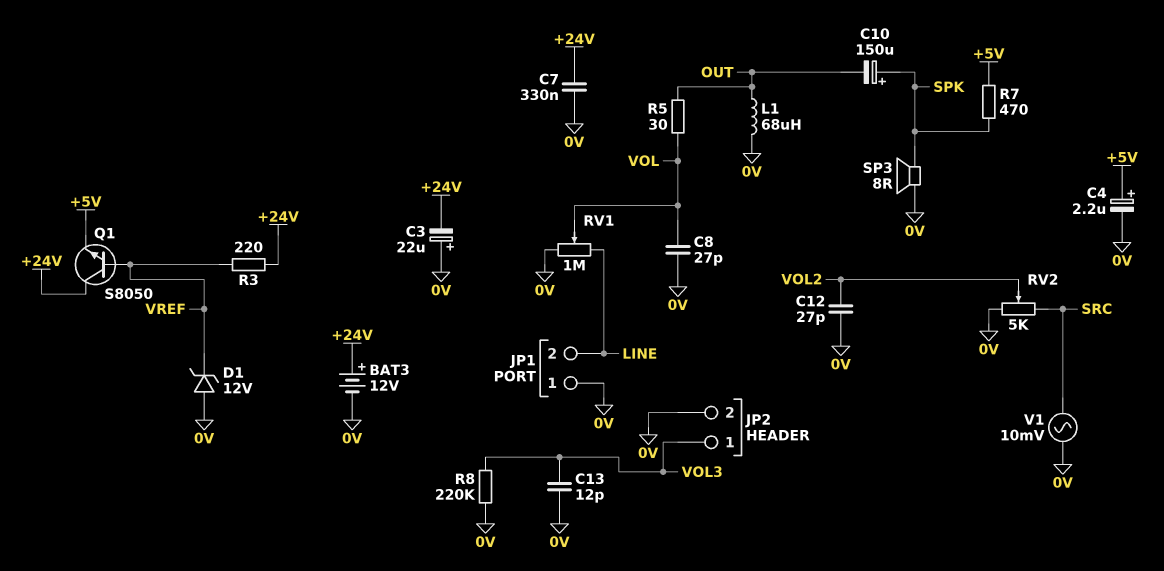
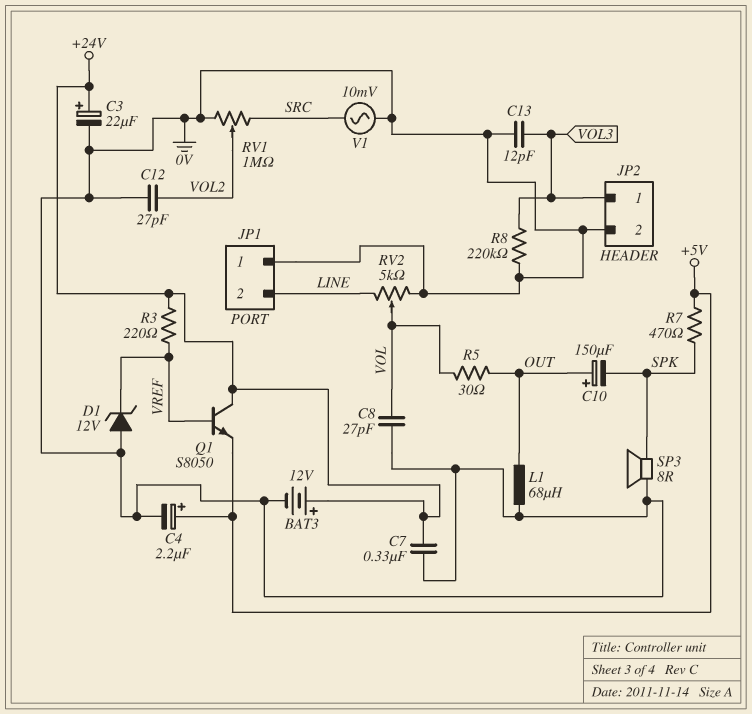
C3: 22uF (plus 0V, minus +24V) -> 22uF (plus +24V, minus 0V)
C10: 150uF (plus SPK, minus OUT) -> 150uF (plus OUT, minus SPK)
RV1: 1M (0V, LINE, wiper VOL) -> 1M (0V, SRC, wiper VOL2)
RV2: 5k (0V, SRC, wiper VOL2) -> 5k (0V, LINE, wiper VOL)

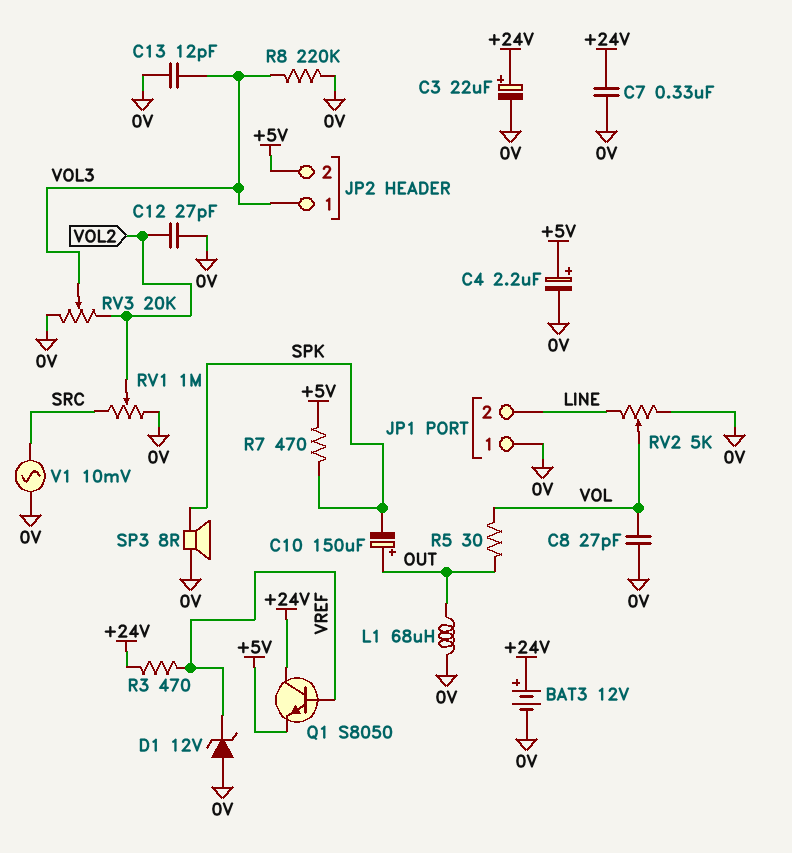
JP2 pin 2: 0V -> +5V
R3: 220 (+24V, VREF) -> 470 (+24V, VREF)
RV3: none -> 20k (0V, VOL2, wiper VOL3)

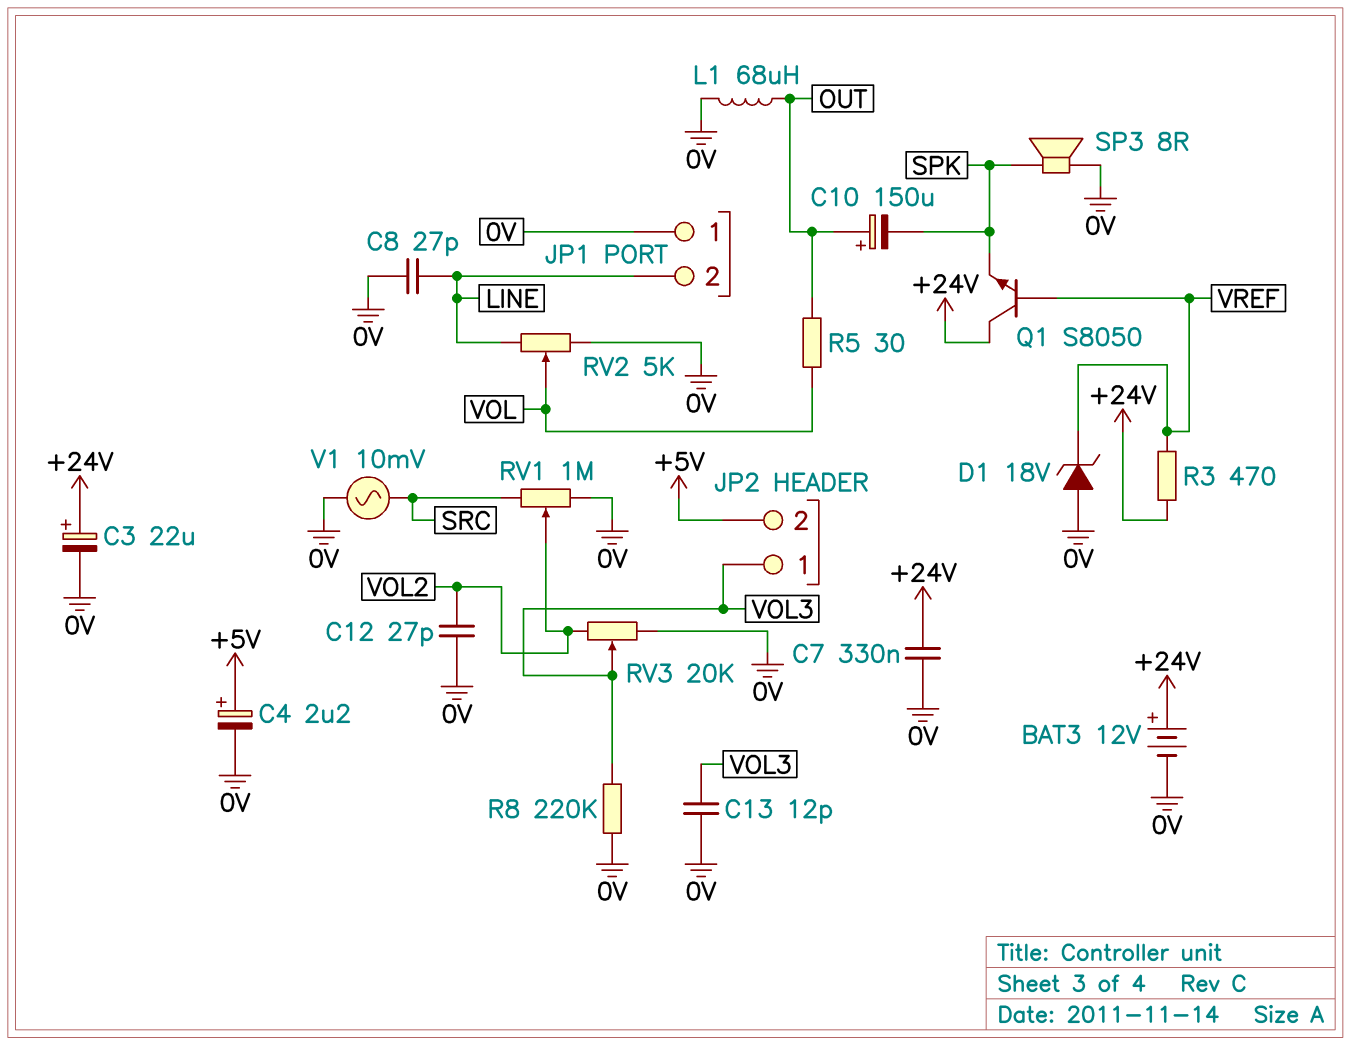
C8: 27pF (0V, VOL) -> 27pF (0V, LINE)
D1: zener 12V (A 0V, K VREF) -> zener 18V (A 0V, K VREF)
Q1: NPN S8050 (B VREF, C +24V, E +5V) -> NPN S8050 (B VREF, C +24V, E SPK)
R7: 470 (+5V, SPK) -> none

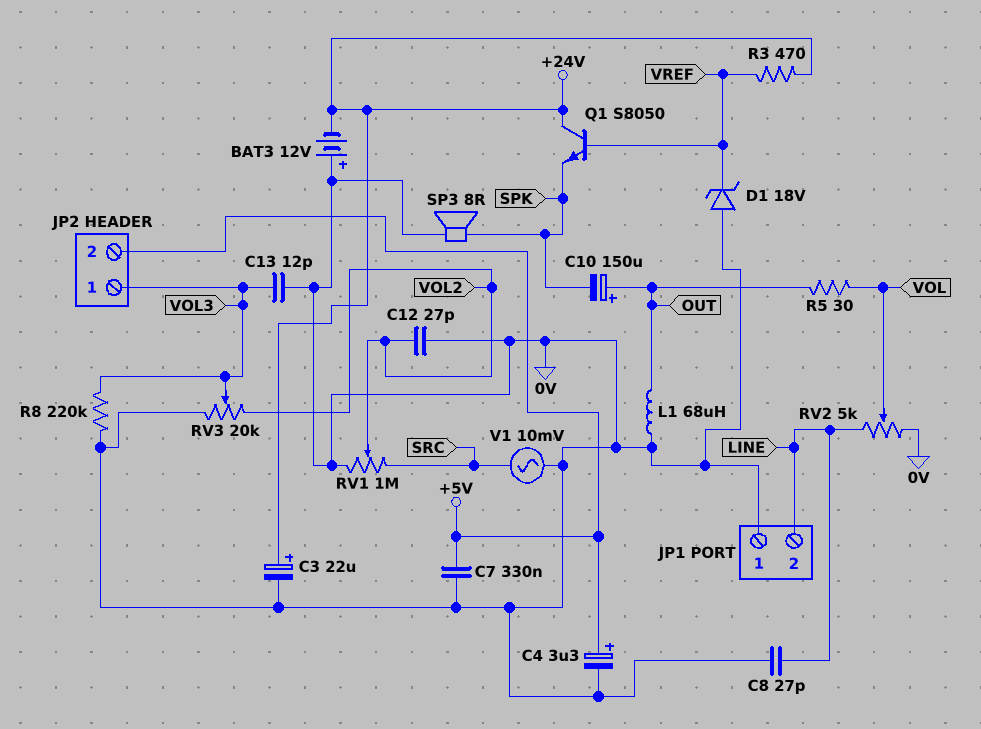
BAT3: 12V (plus +24V, minus 0V) -> 12V (plus 0V, minus +24V)
C4: 2.2uF (plus +5V, minus 0V) -> 3.3uF (plus +5V, minus 0V)
C7: 330nF (+24V, 0V) -> 330nF (+5V, 0V)

